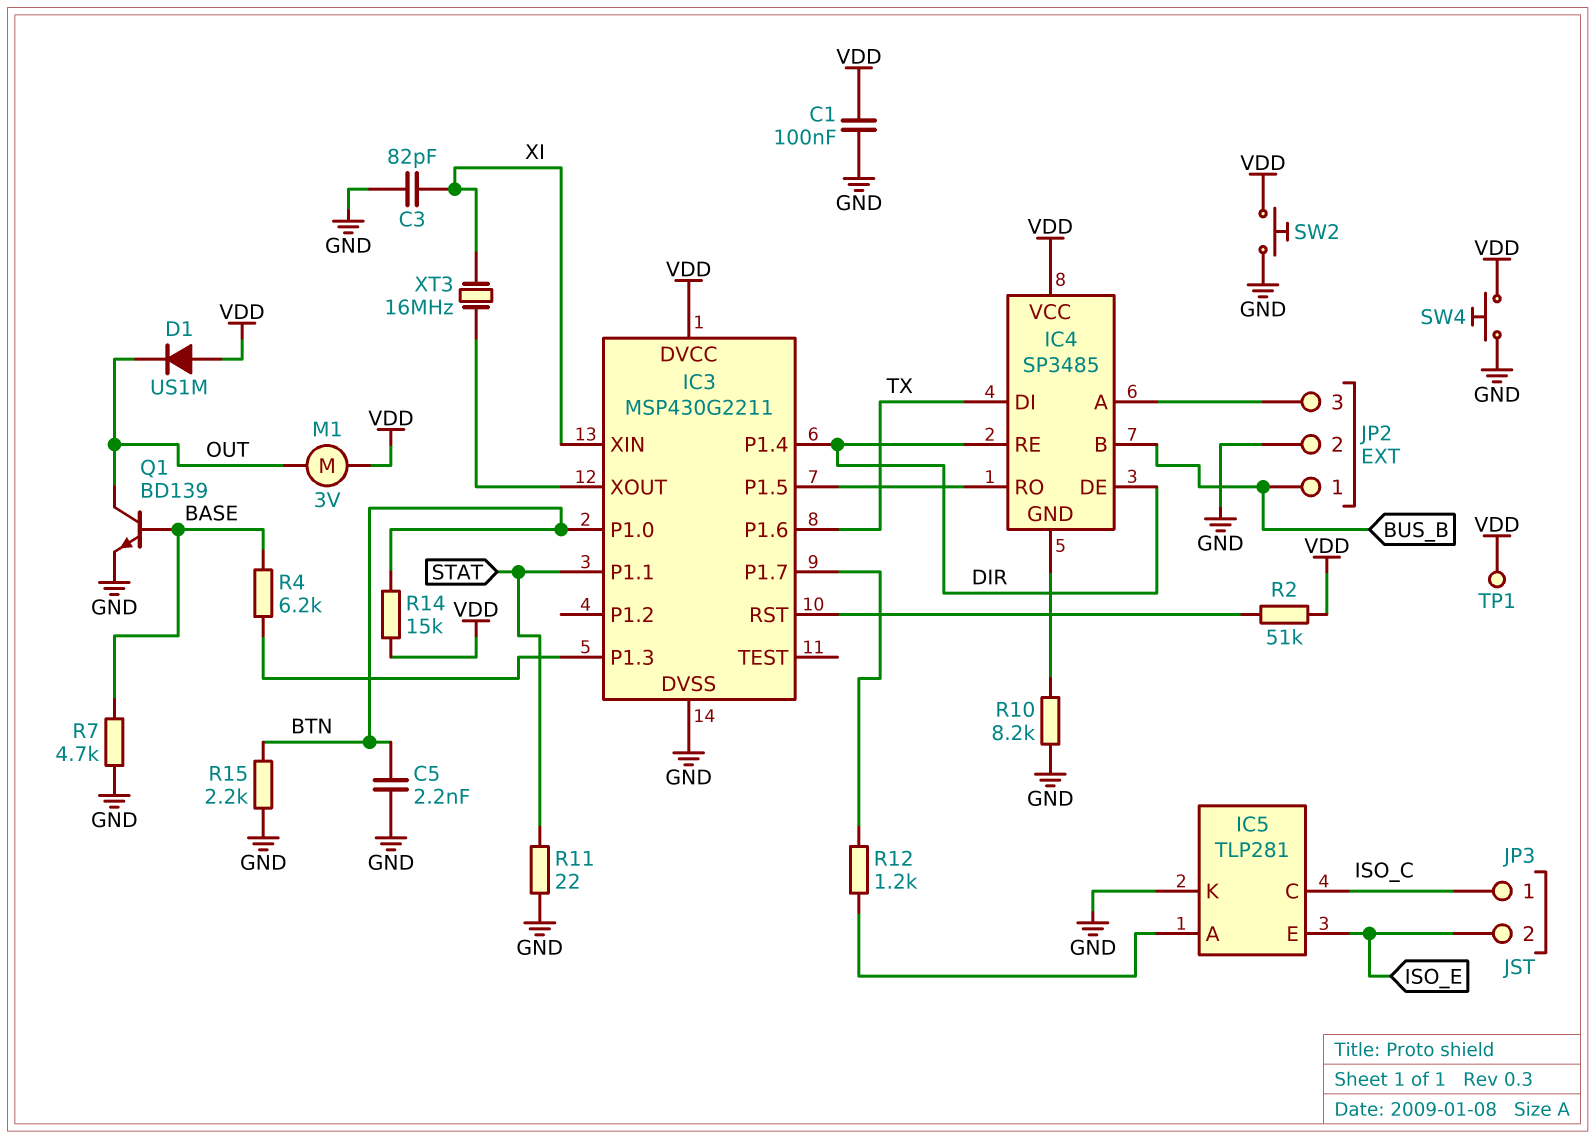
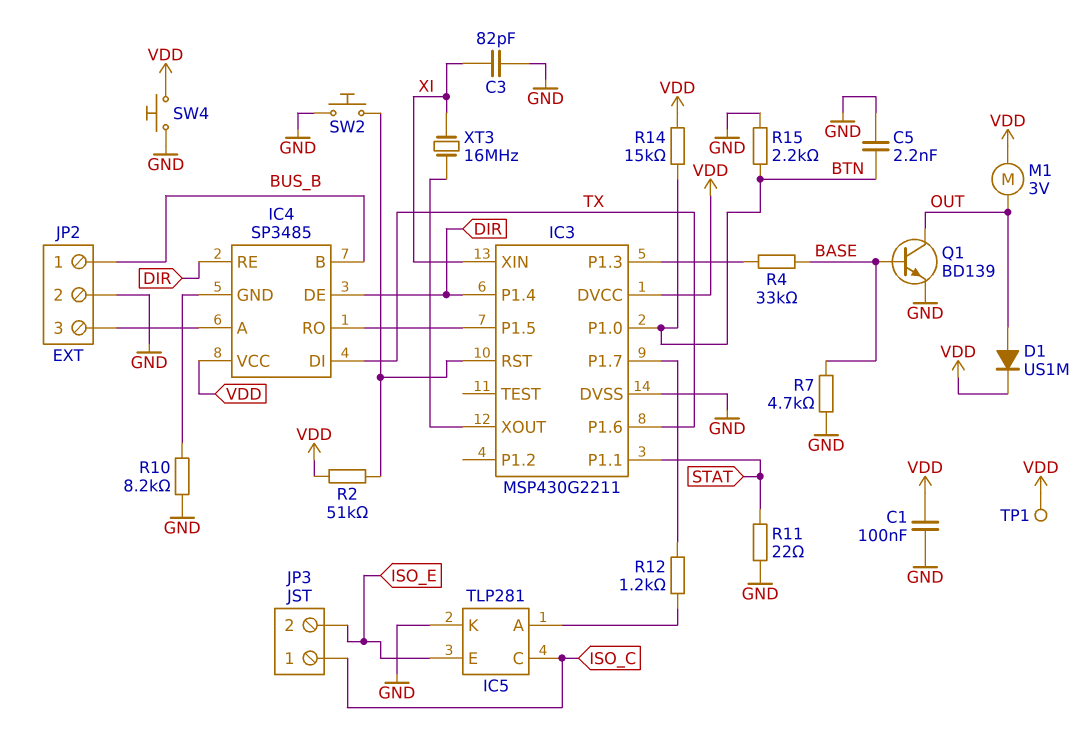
D1: diode US1M (A VDD, K OUT) -> diode US1M (A OUT, K VDD)
R4: 6.2k (BASE, IC3/P1.3) -> 33k (BASE, IC3/P1.3)
SW2: button (GND, VDD) -> button (GND, IC3/RST)

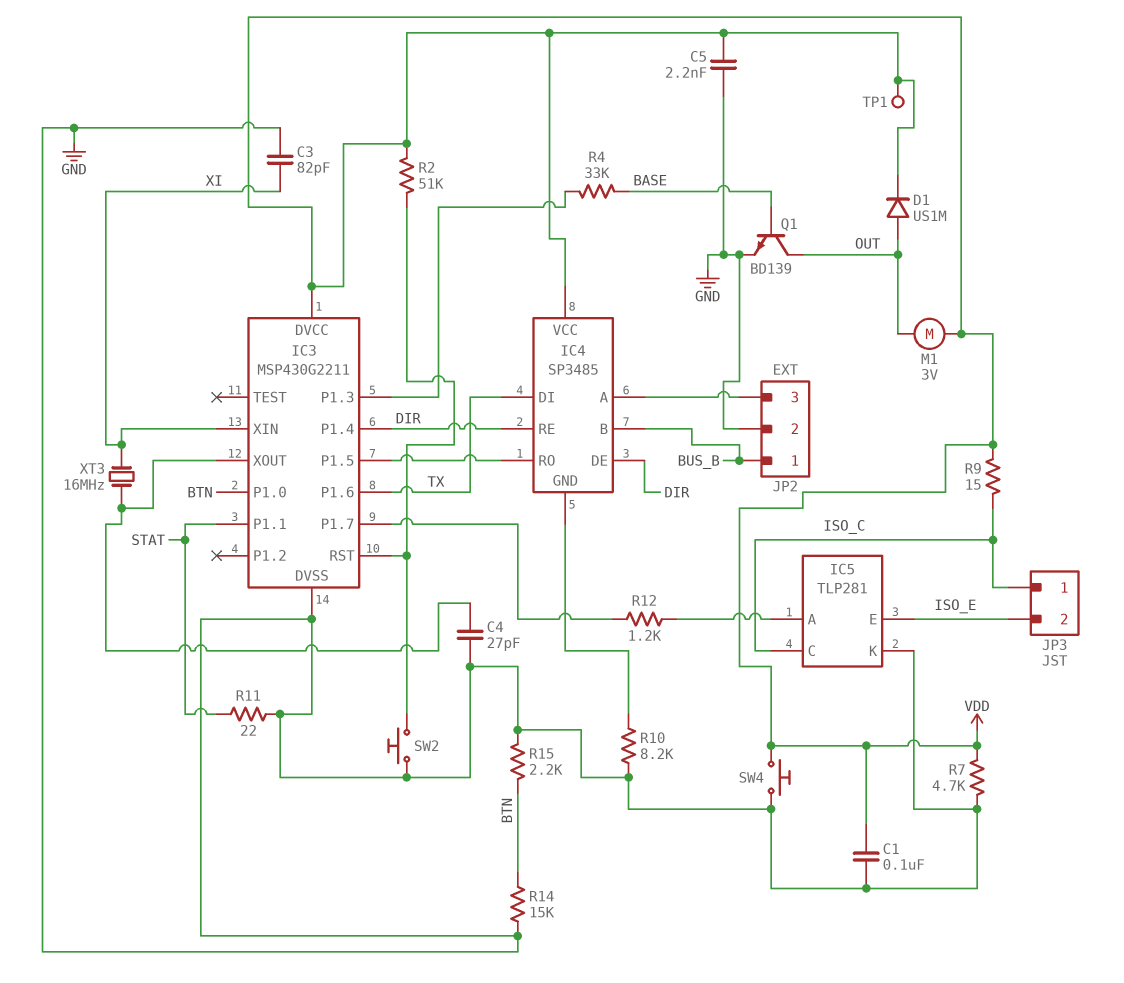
C4: none -> 27pF (GND, IC3/XOUT)
C5: 2.2nF (BTN, GND) -> 2.2nF (GND, VDD)
R7: 4.7k (BASE, GND) -> 4.7k (GND, VDD)
R9: none -> 15 (ISO_C, VDD)
R14: 15k (BTN, VDD) -> 15k (BTN, GND)

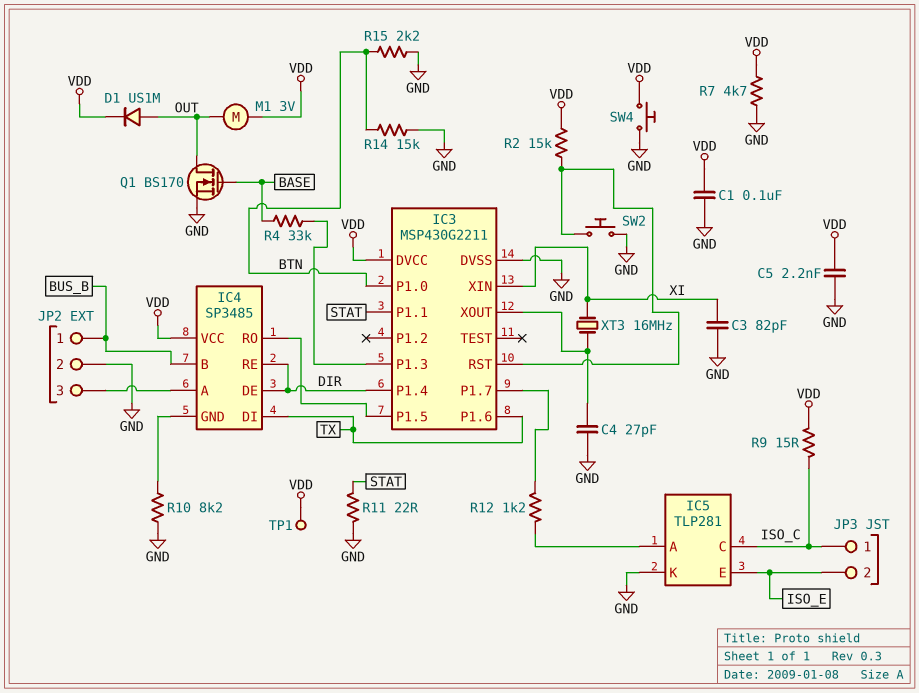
Q1: NPN BD139 (B BASE, C OUT, E GND) -> NMOS BS170 (G BASE, D OUT, S GND)
R2: 51k (IC3/RST, VDD) -> 15k (IC3/RST, VDD)

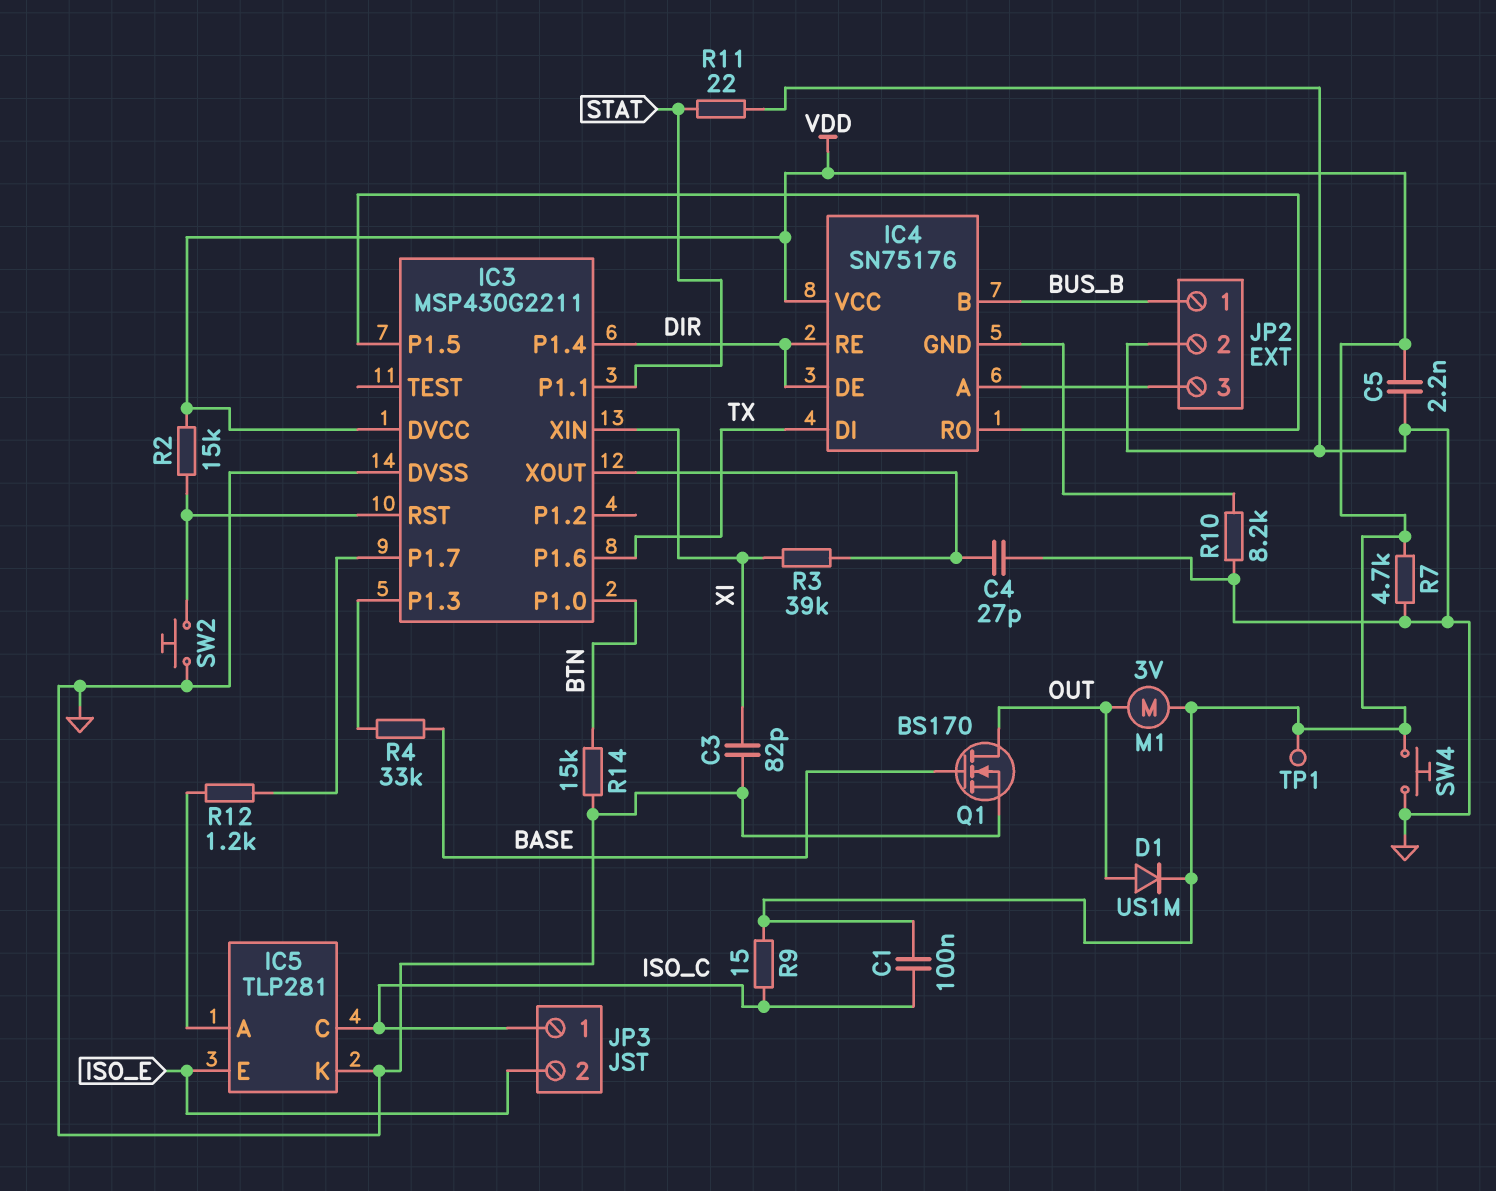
C1: 100nF (GND, VDD) -> 100nF (ISO_C, VDD)
IC4: SP3485 -> SN75176
R3: none -> 39k (IC3/XOUT, XI)
R15: 2.2k (BTN, GND) -> none
XT3: 16MHz (IC3/XOUT, XI) -> none

